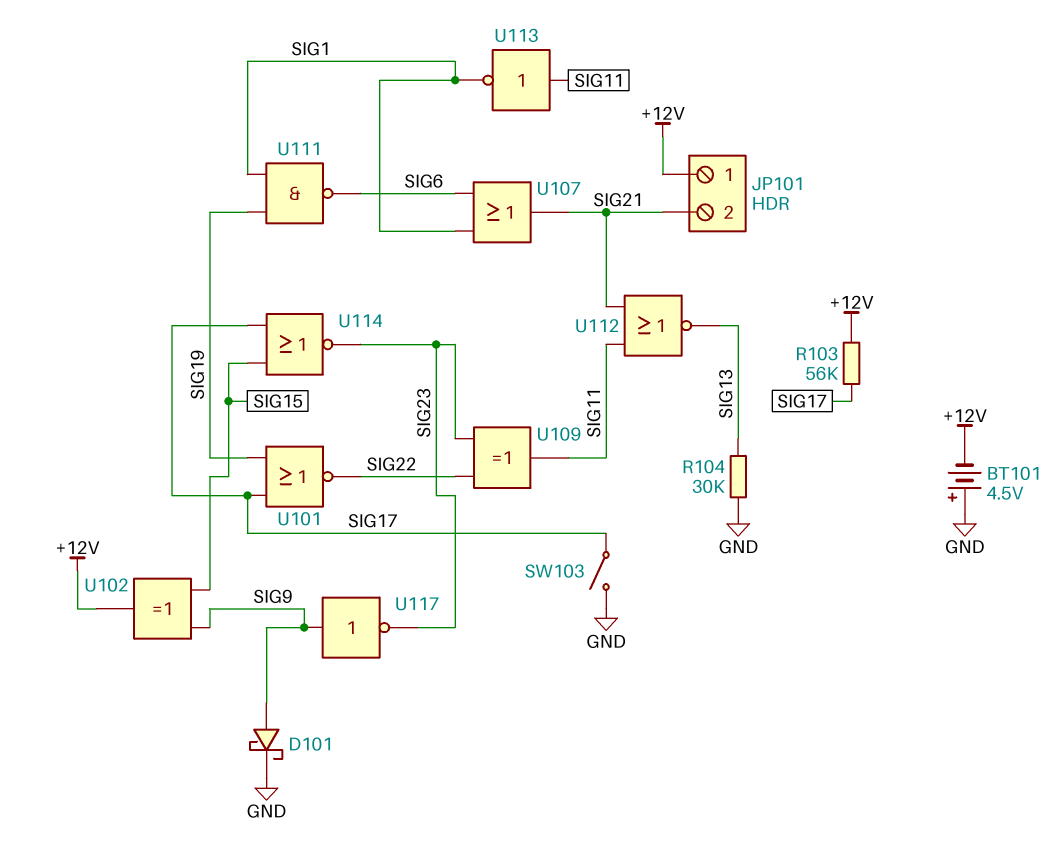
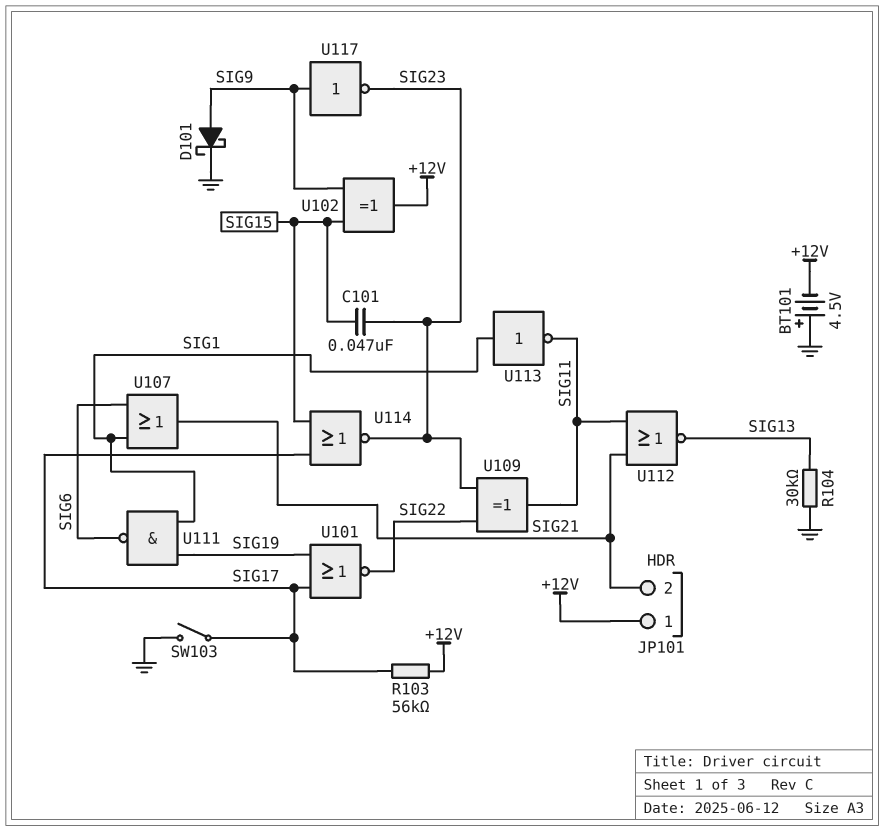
C101: none -> 47nF (SIG15, SIG23)
U113: NOT (in SIG11, out SIG1) -> NOT (in SIG1, out SIG11)

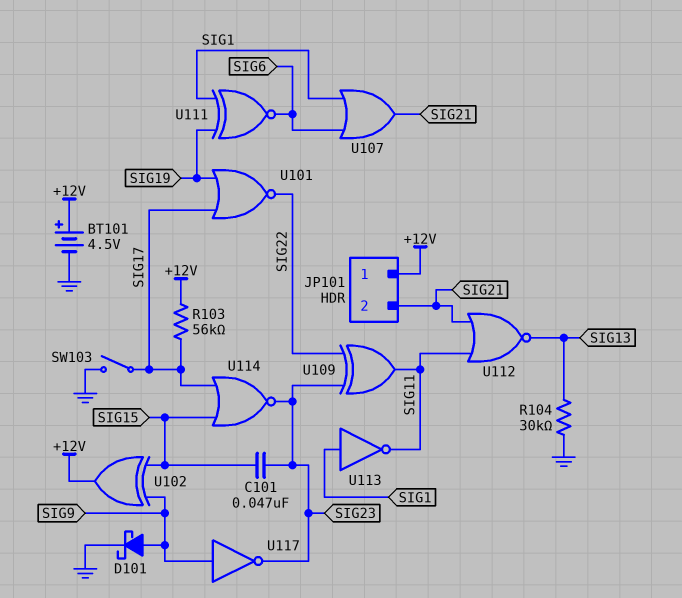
BT101: 4.5V (plus GND, minus +12V) -> 4.5V (plus +12V, minus GND)
U111: NAND (in SIG1, in SIG19, out SIG6) -> XNOR (in SIG1, in SIG19, out SIG6)

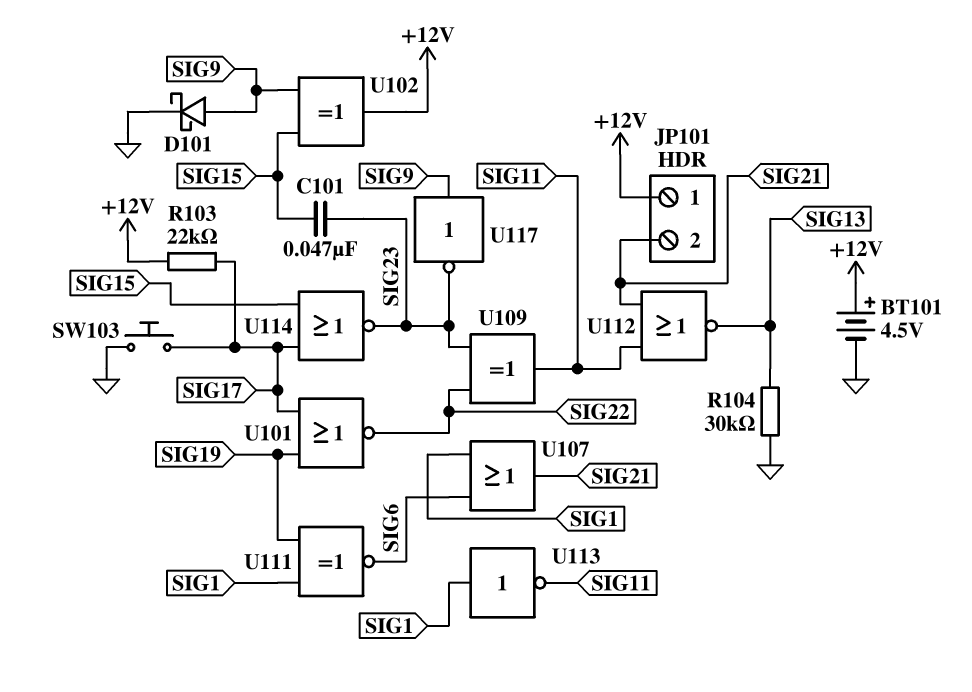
R103: 56k (+12V, SIG17) -> 22k (+12V, SIG17)
SW103: switch (GND, SIG17) -> button (GND, SIG17)

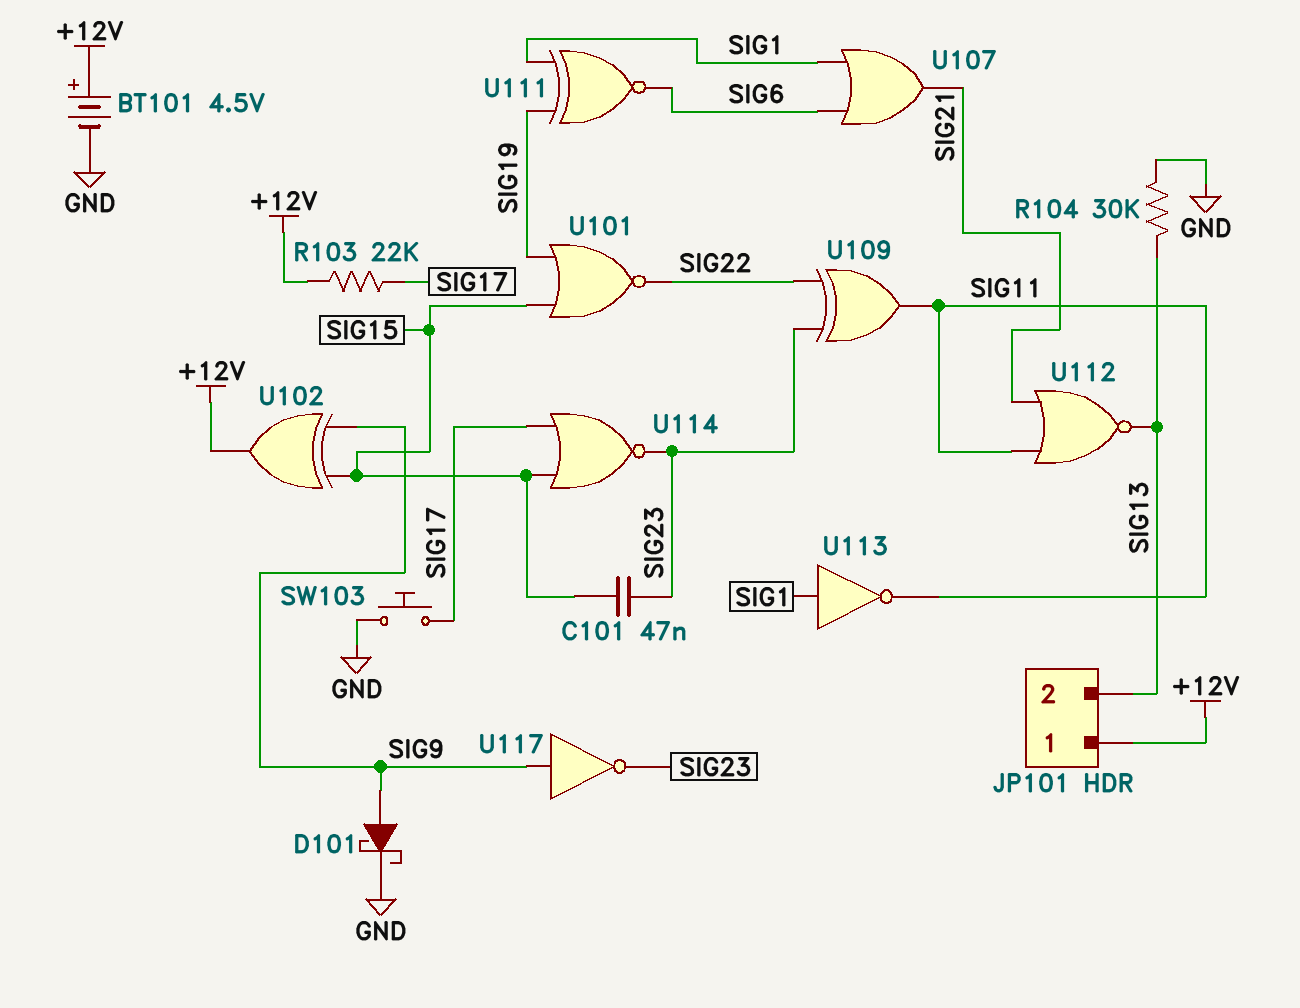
JP101 pin 2: SIG21 -> SIG13
U101: NOR (in SIG17, in SIG19, out SIG22) -> NOR (in SIG15, in SIG19, out SIG22)

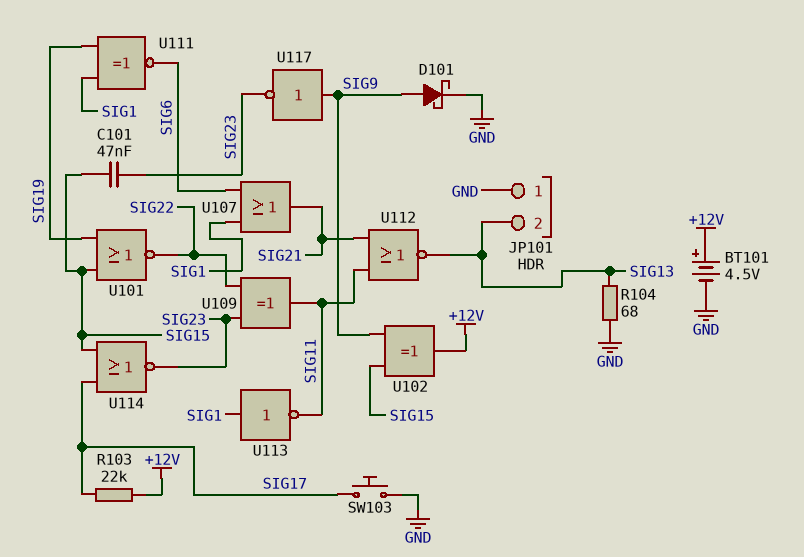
JP101 pin 1: +12V -> GND
R104: 30k (GND, SIG13) -> 68 (GND, SIG13)

